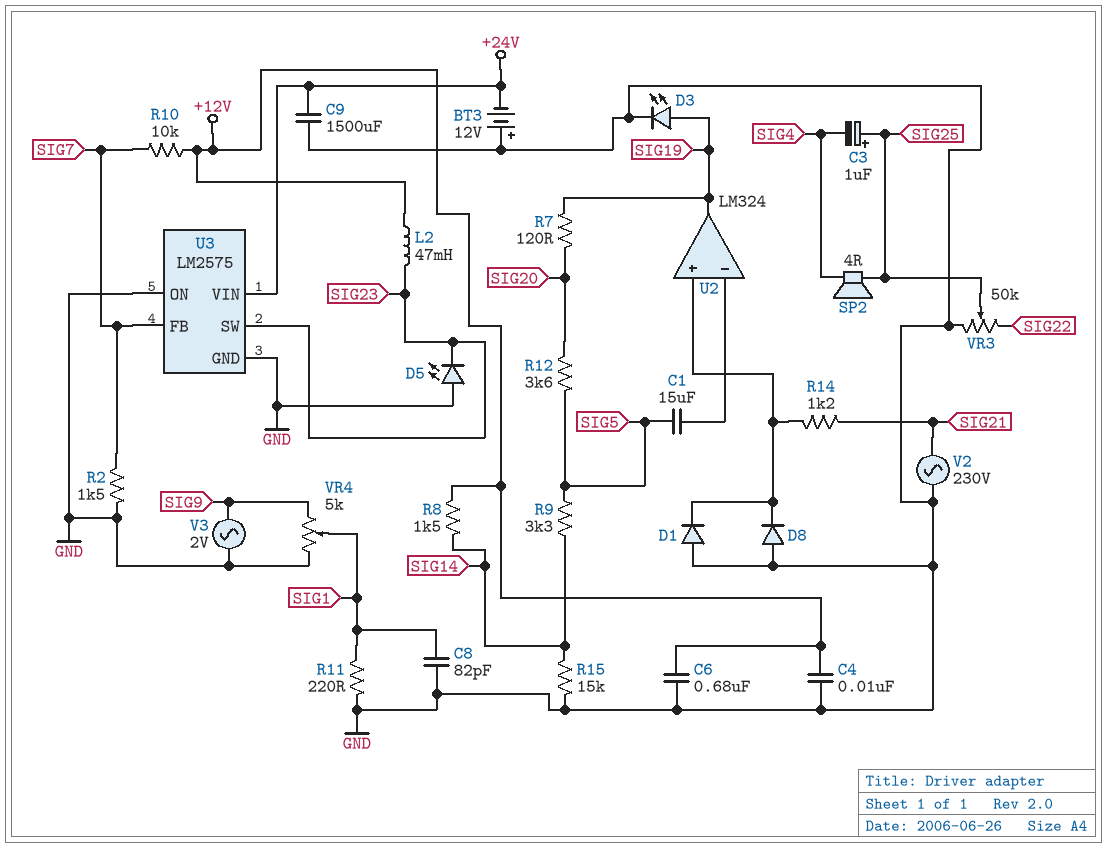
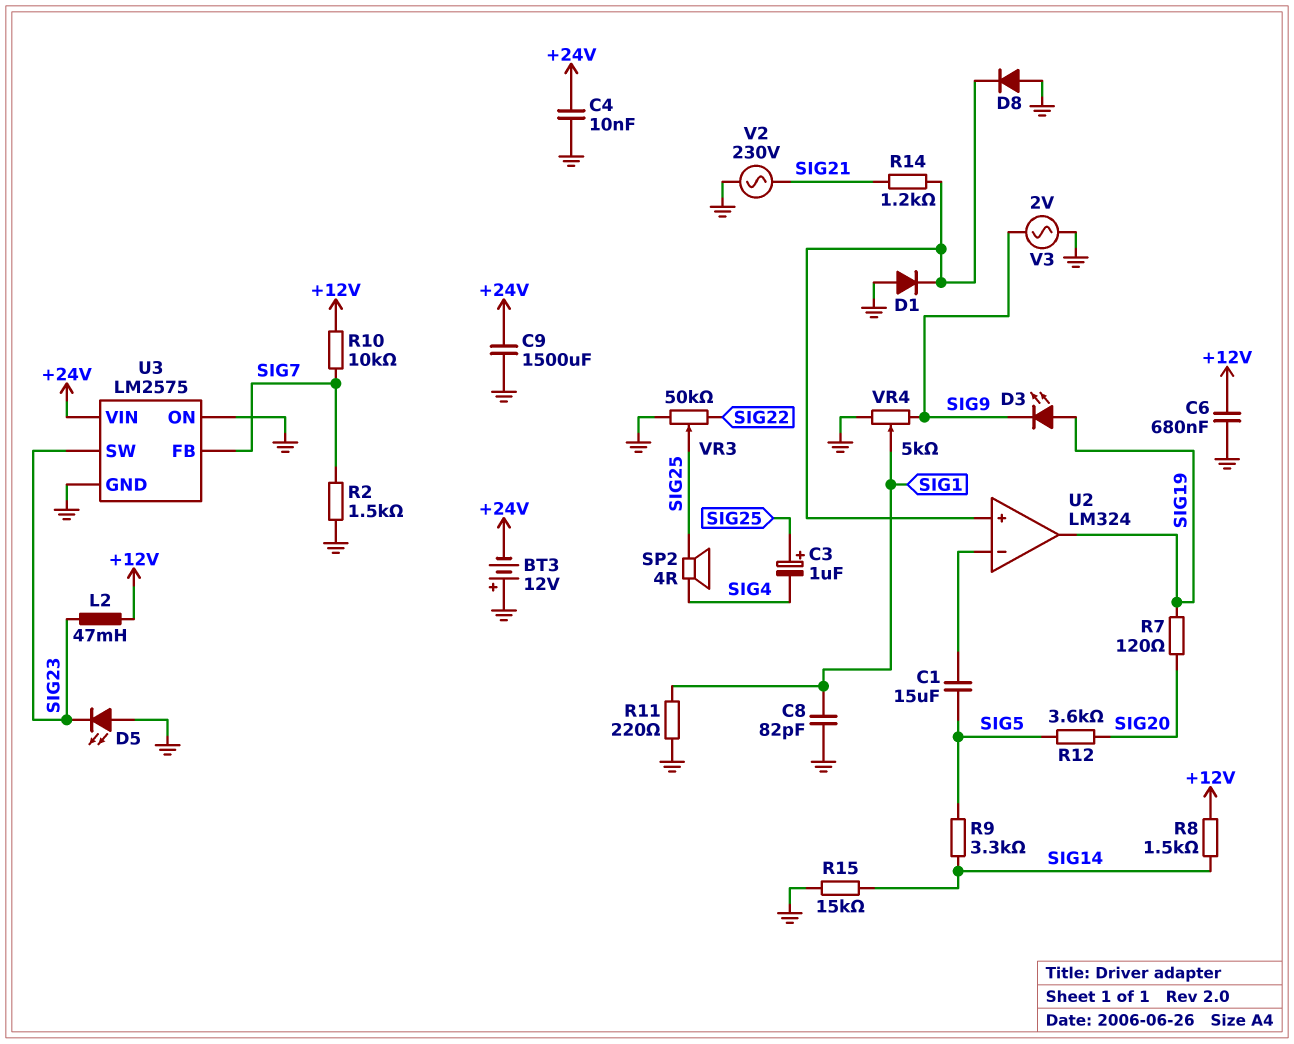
C4: 10nF (+12V, GND) -> 10nF (+24V, GND)
D3: LED (A SIG19, K GND) -> LED (A SIG19, K SIG9)

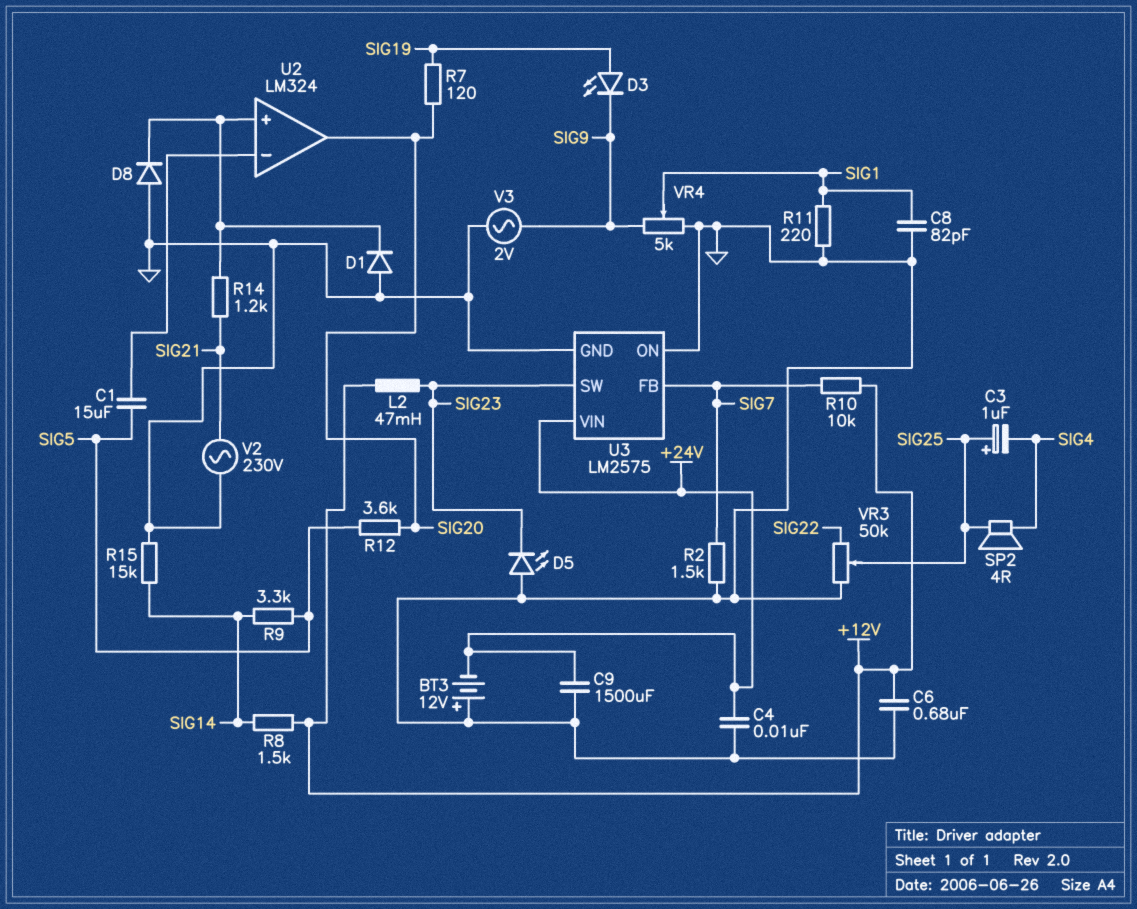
U2 pin out: SIG19 -> SIG20

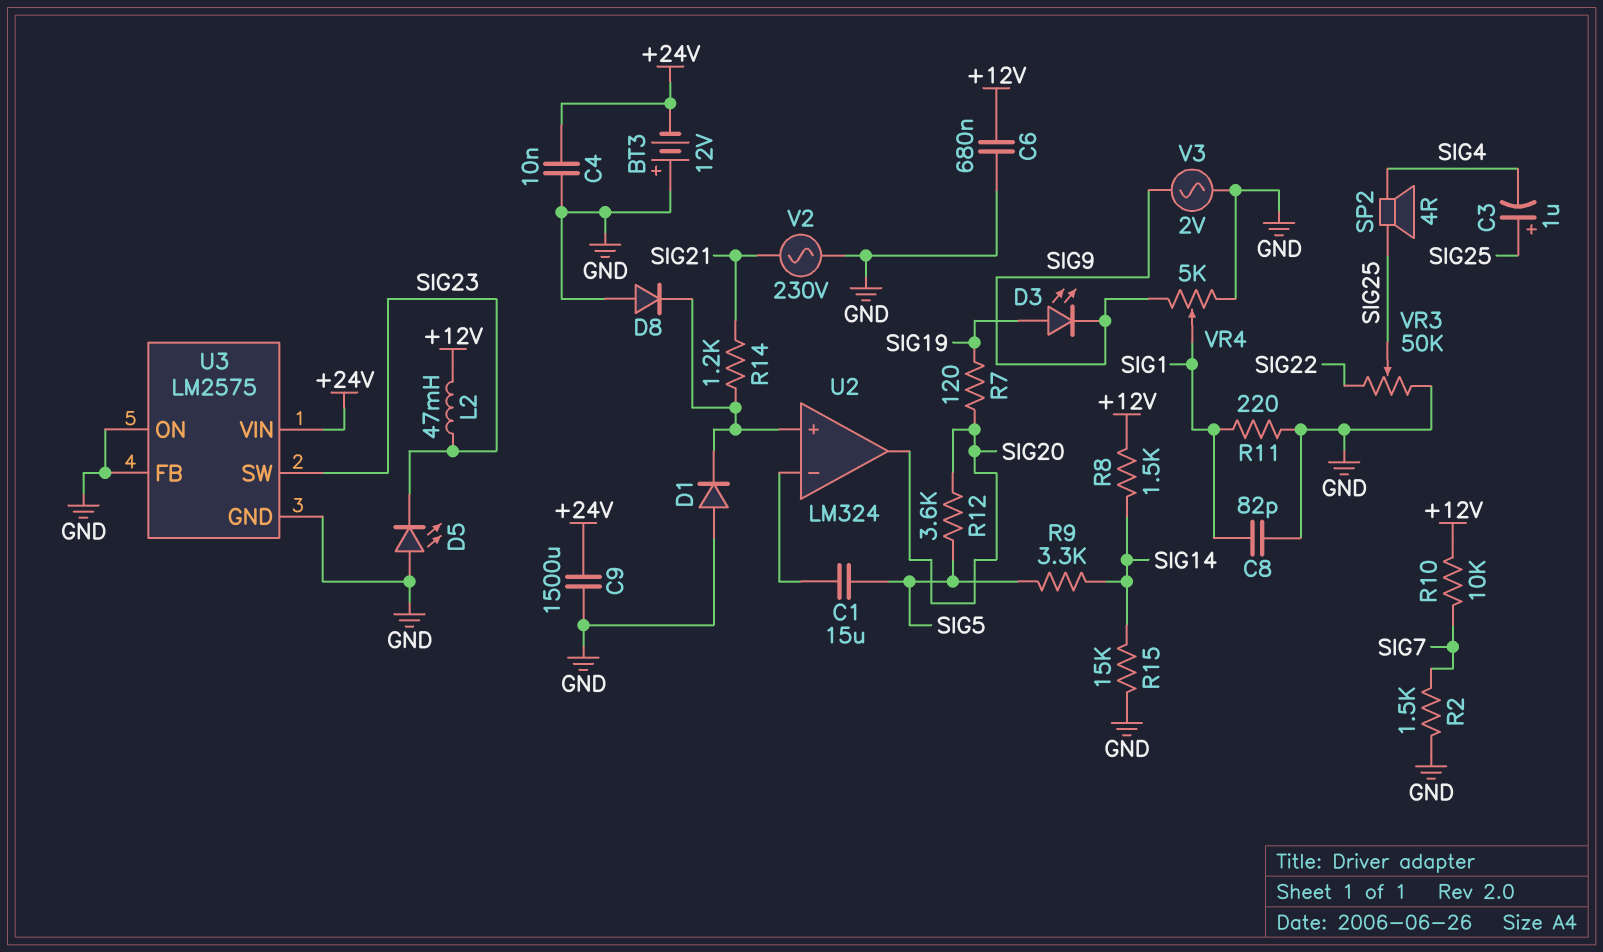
U3 pin FB: SIG7 -> GND

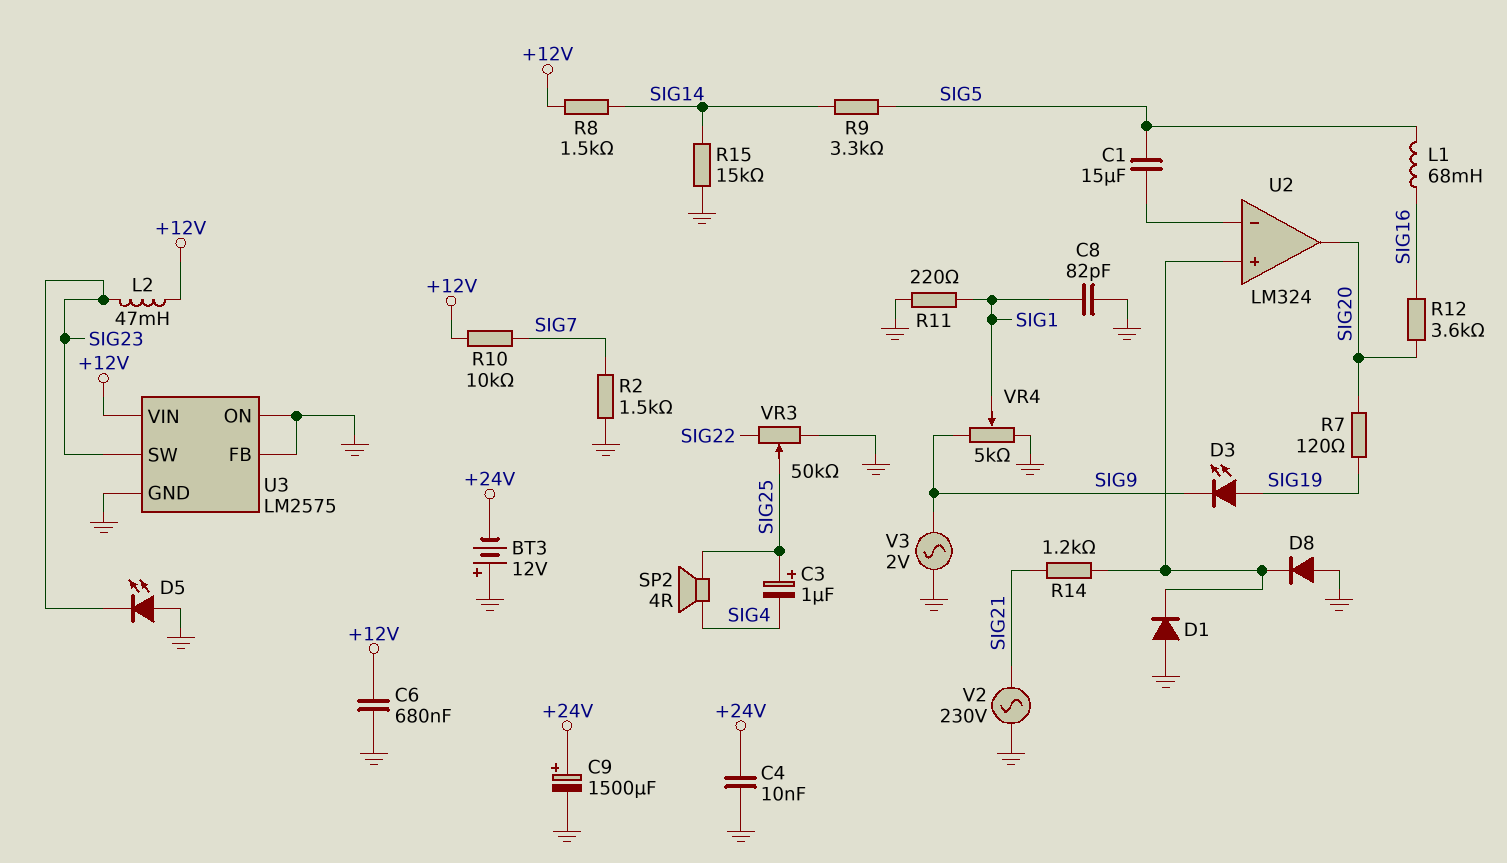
C9: 1500uF (+24V, GND) -> 1500uF (plus +24V, minus GND)
L1: none -> 68mH (SIG5, SIG16)
R12: 3.6k (SIG5, SIG20) -> 3.6k (SIG16, SIG20)
U3 pin VIN: +24V -> +12V

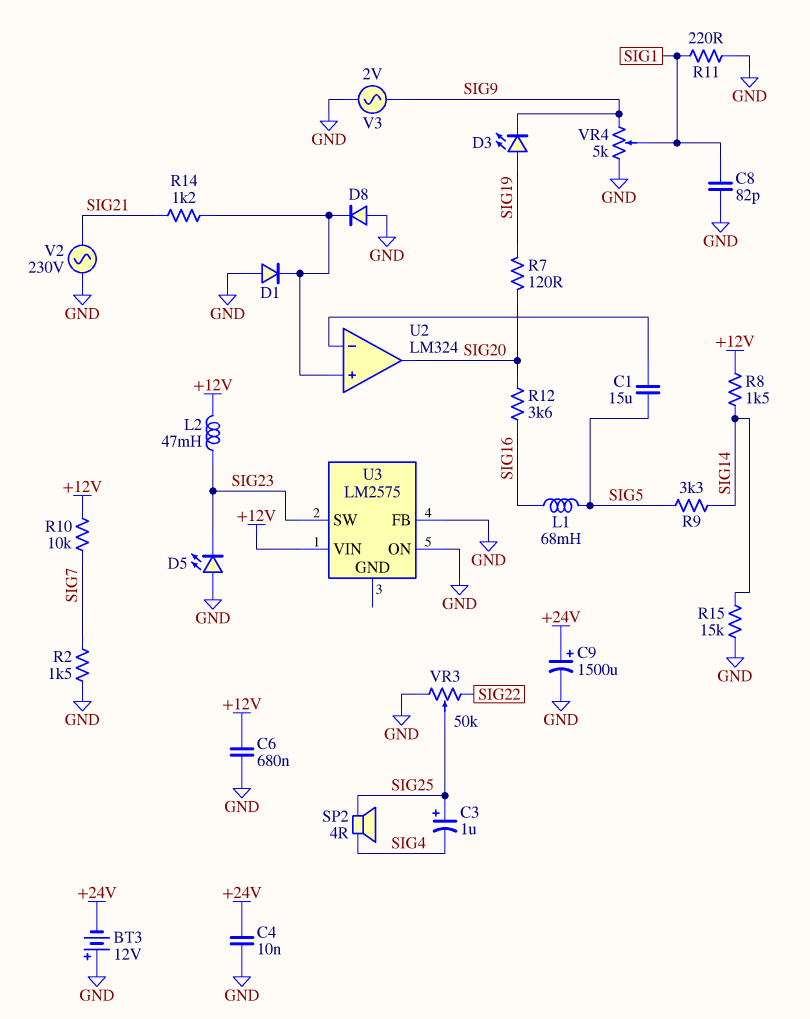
U3 pin GND: GND -> none

